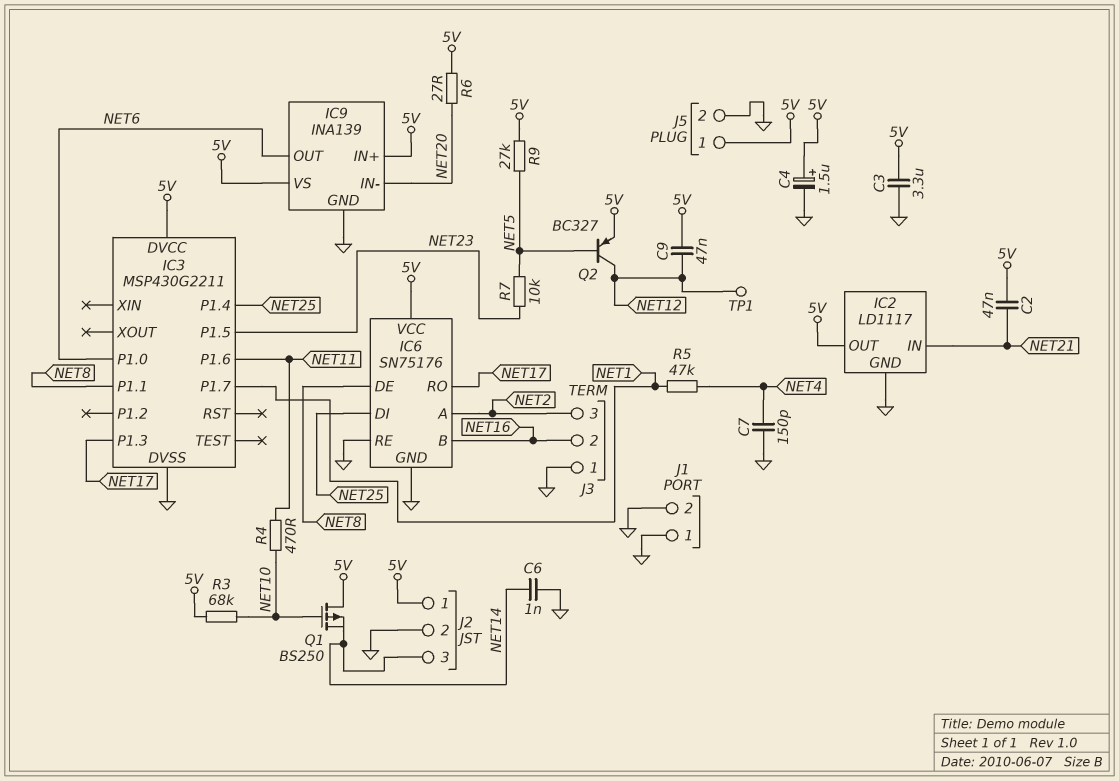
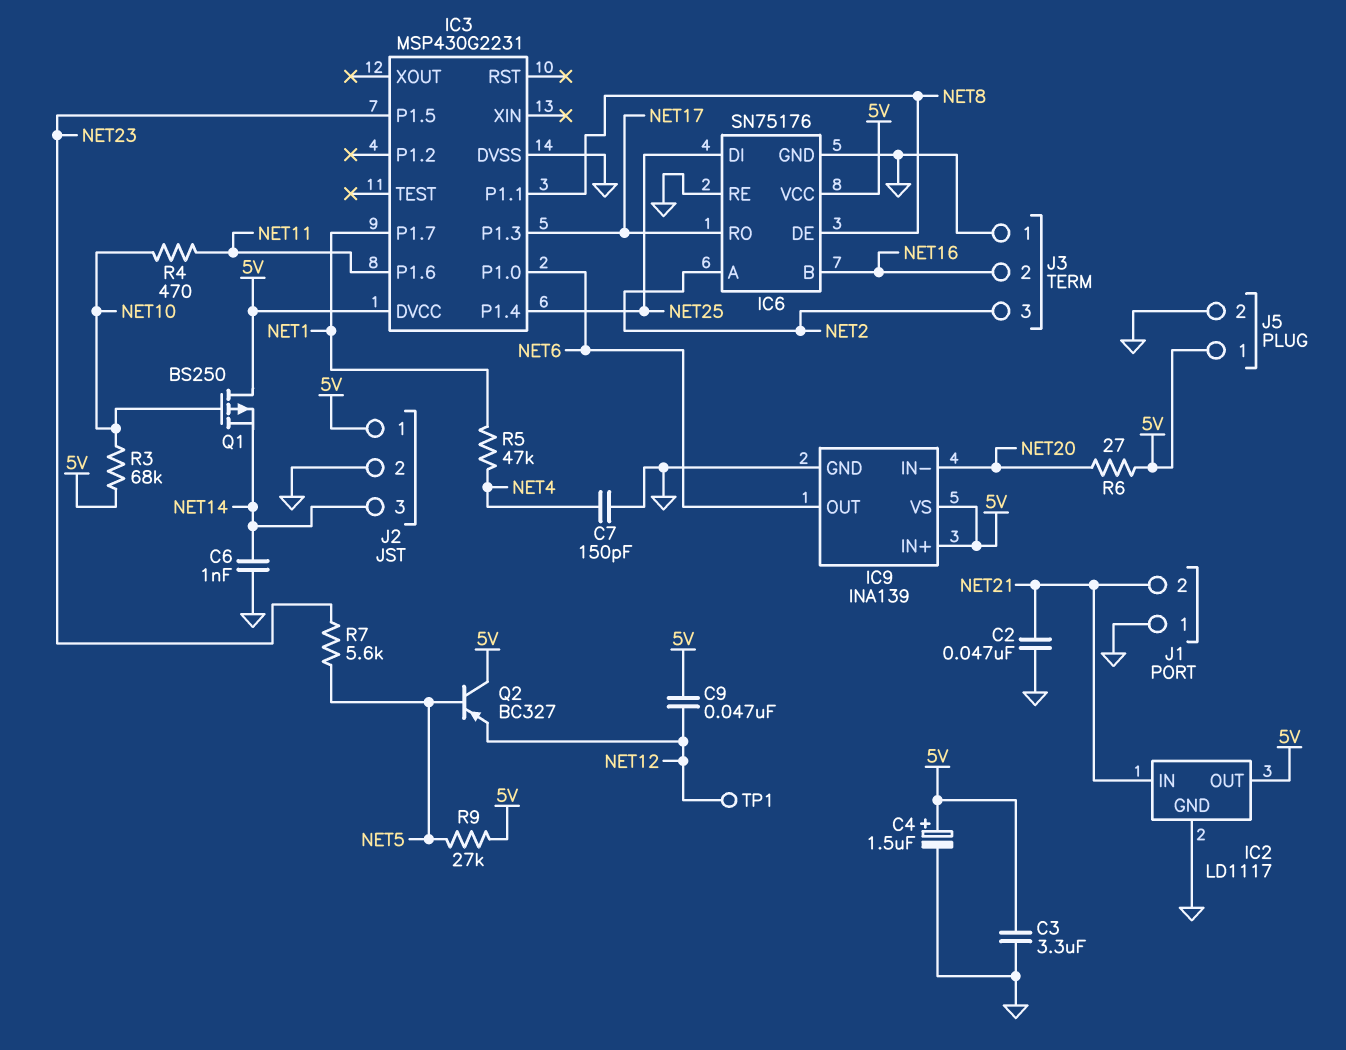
C2: 47nF (5V, NET21) -> 47nF (GND, NET21)
IC3: MSP430G2211 -> MSP430G2231
J1 pin 2: GND -> NET21
Q2: PNP BC327 (B NET5, C NET12, E 5V) -> PNP BC327 (B NET5, C 5V, E NET12)
R7: 10k (NET5, NET23) -> 5.6k (NET5, NET23)

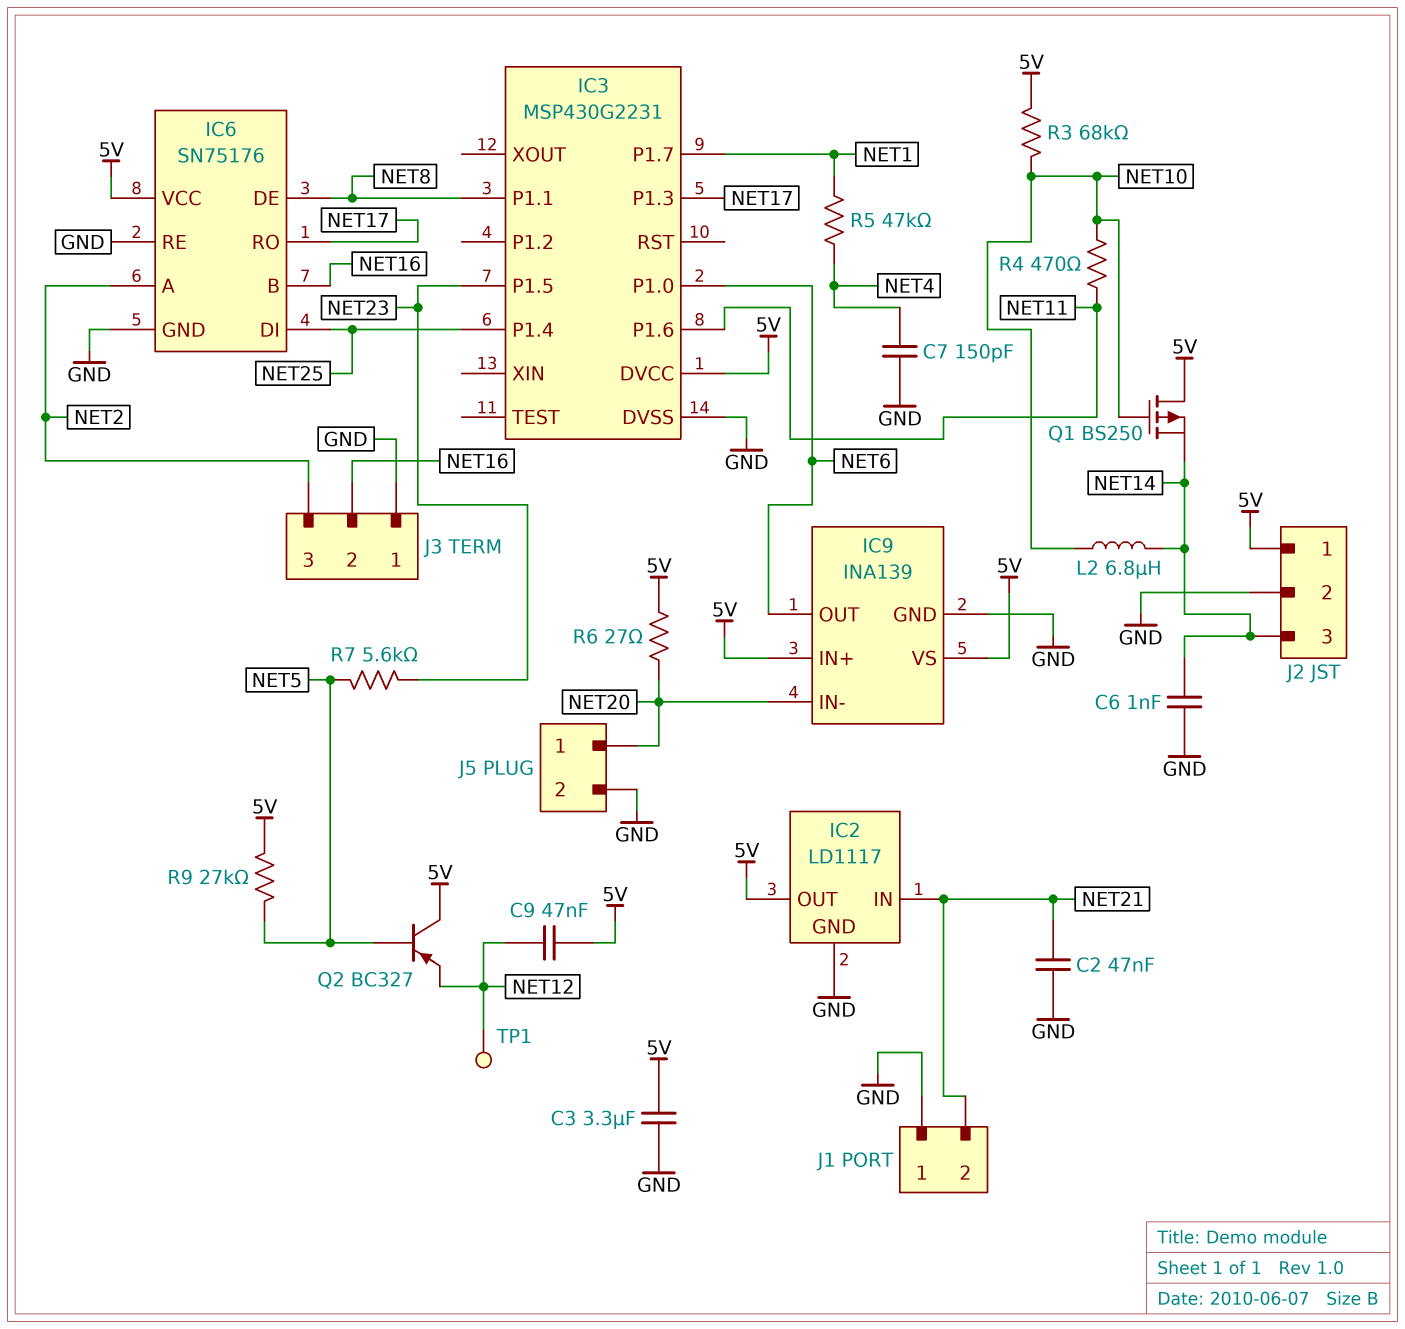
C4: 1.5uF (plus 5V, minus GND) -> none
J5 pin 1: 5V -> NET20
L2: none -> 6.8uH (NET10, NET14)

